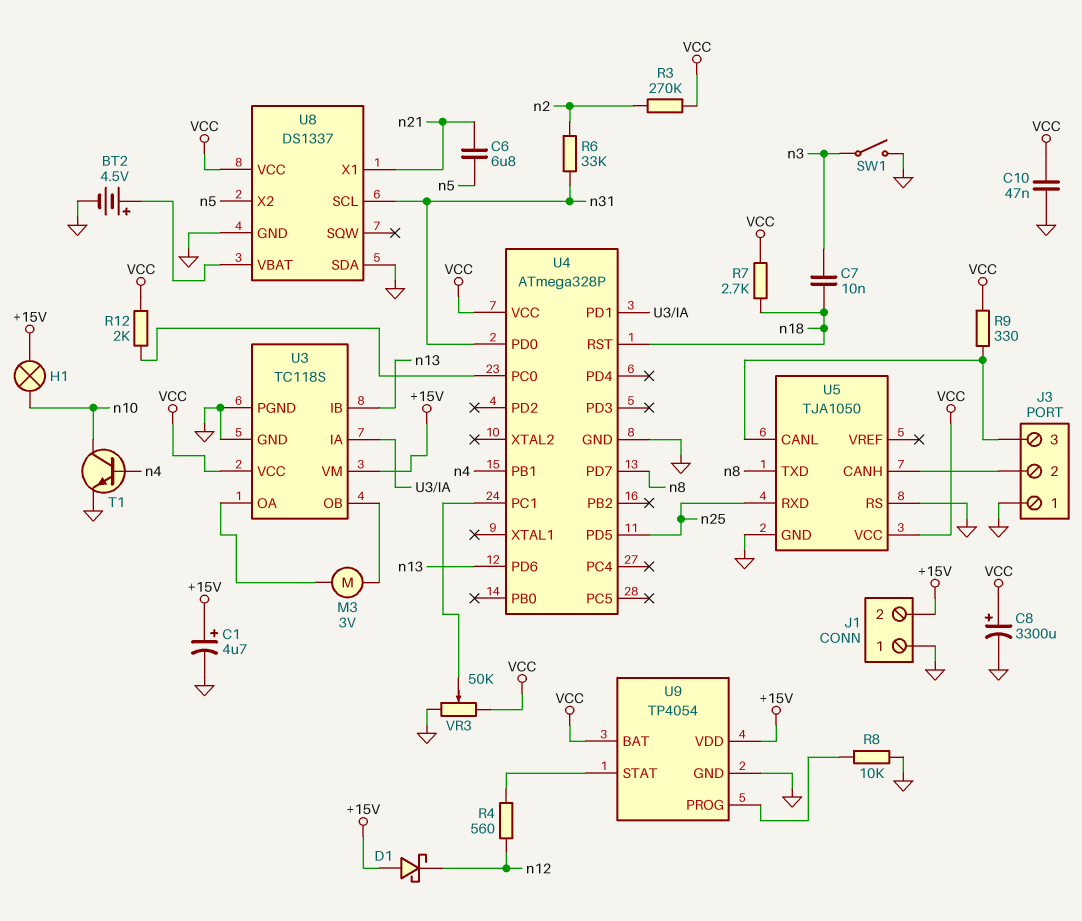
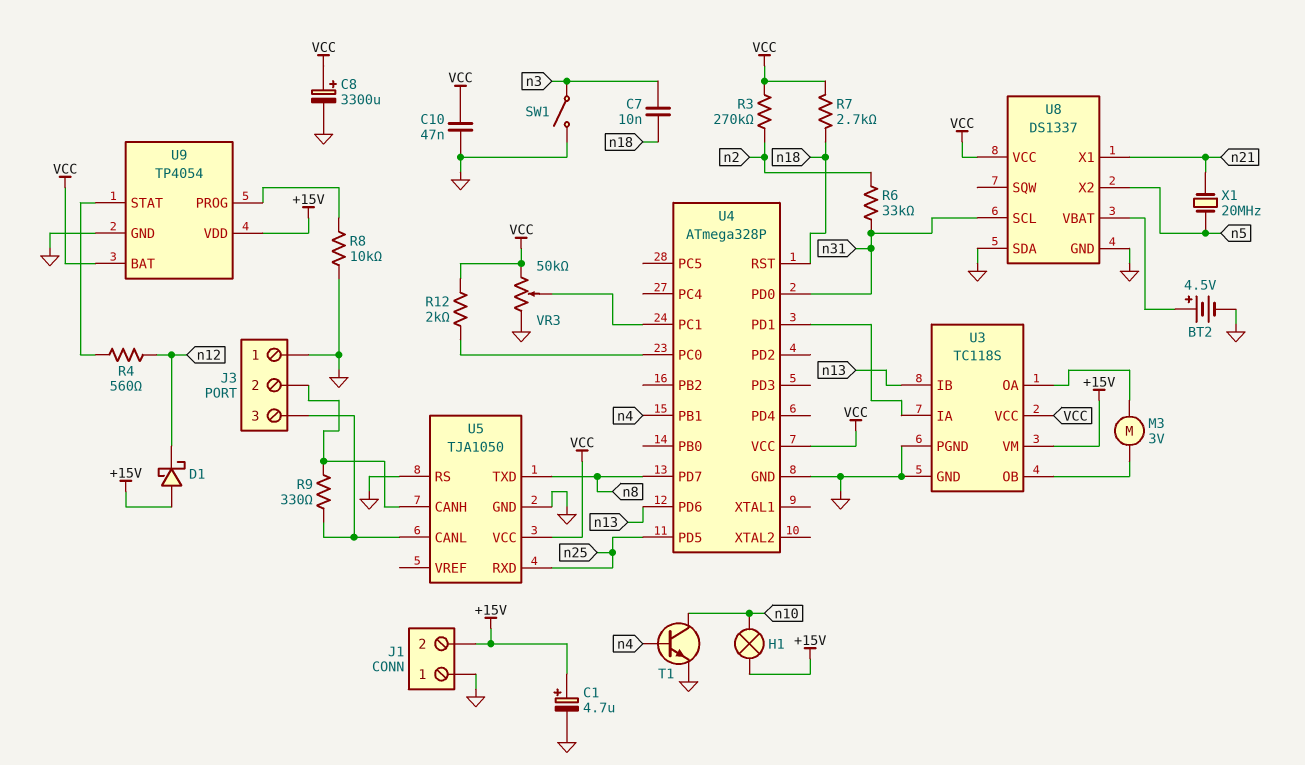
C6: 6.8uF (n5, n21) -> none
R9: 330 (J3/3, VCC) -> 330 (J3/2, J3/3)
X1: none -> 20MHz (n5, n21)

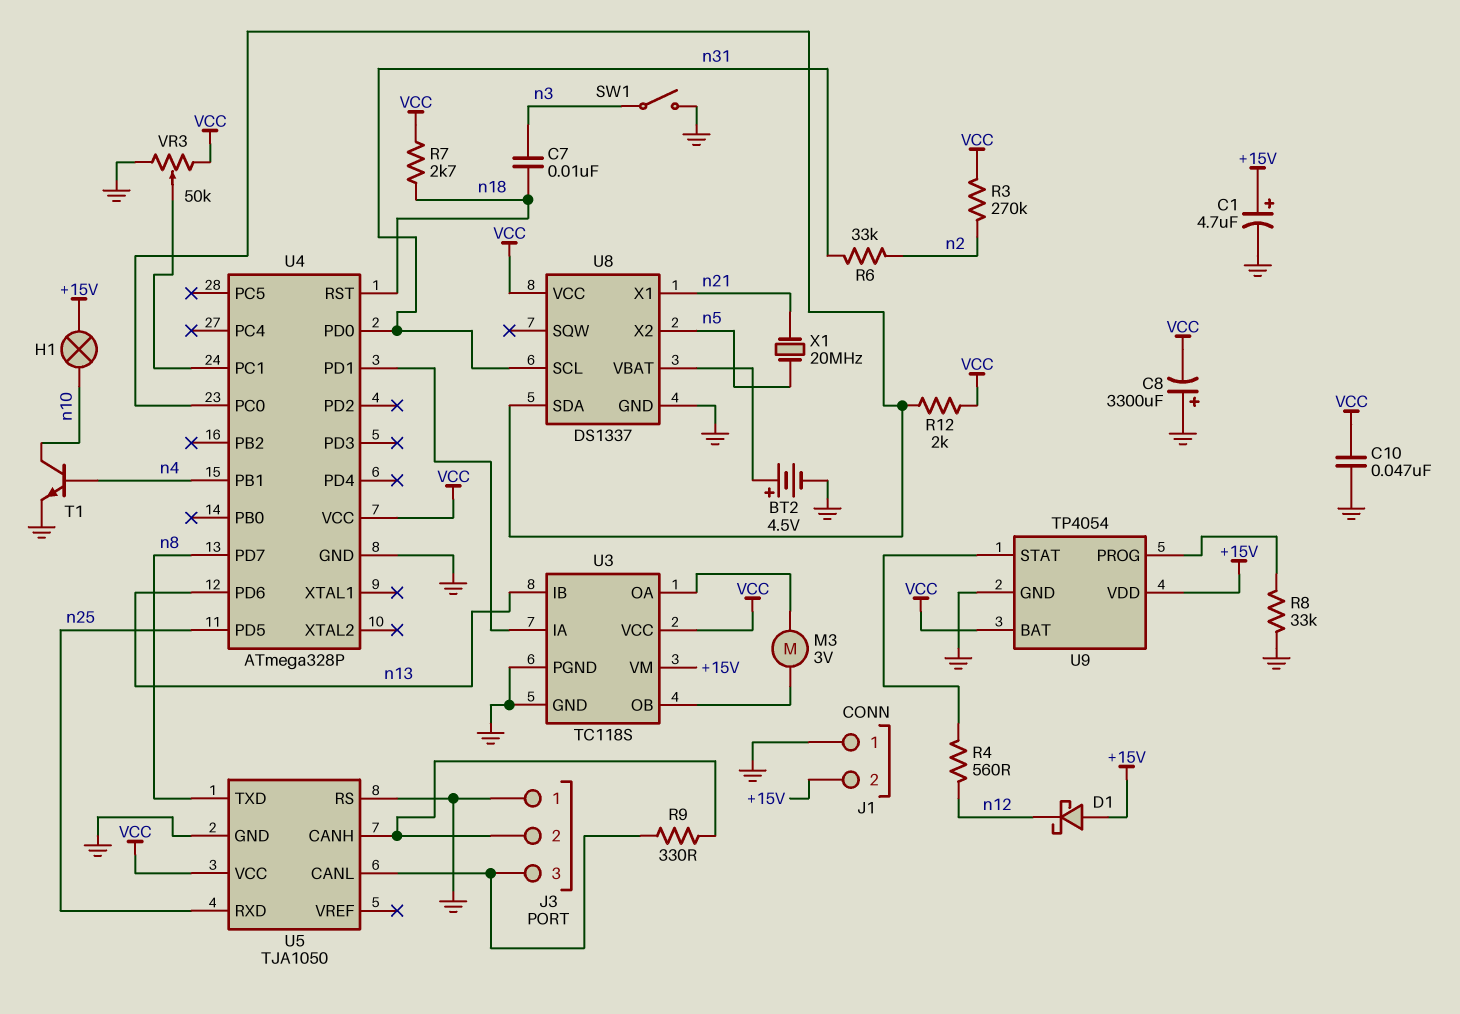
C8: 3300uF (plus VCC, minus GND) -> 3300uF (plus GND, minus VCC)
R8: 10k (GND, U9/PROG) -> 33k (GND, U9/PROG)
U8 pin SDA: GND -> U4/PC0

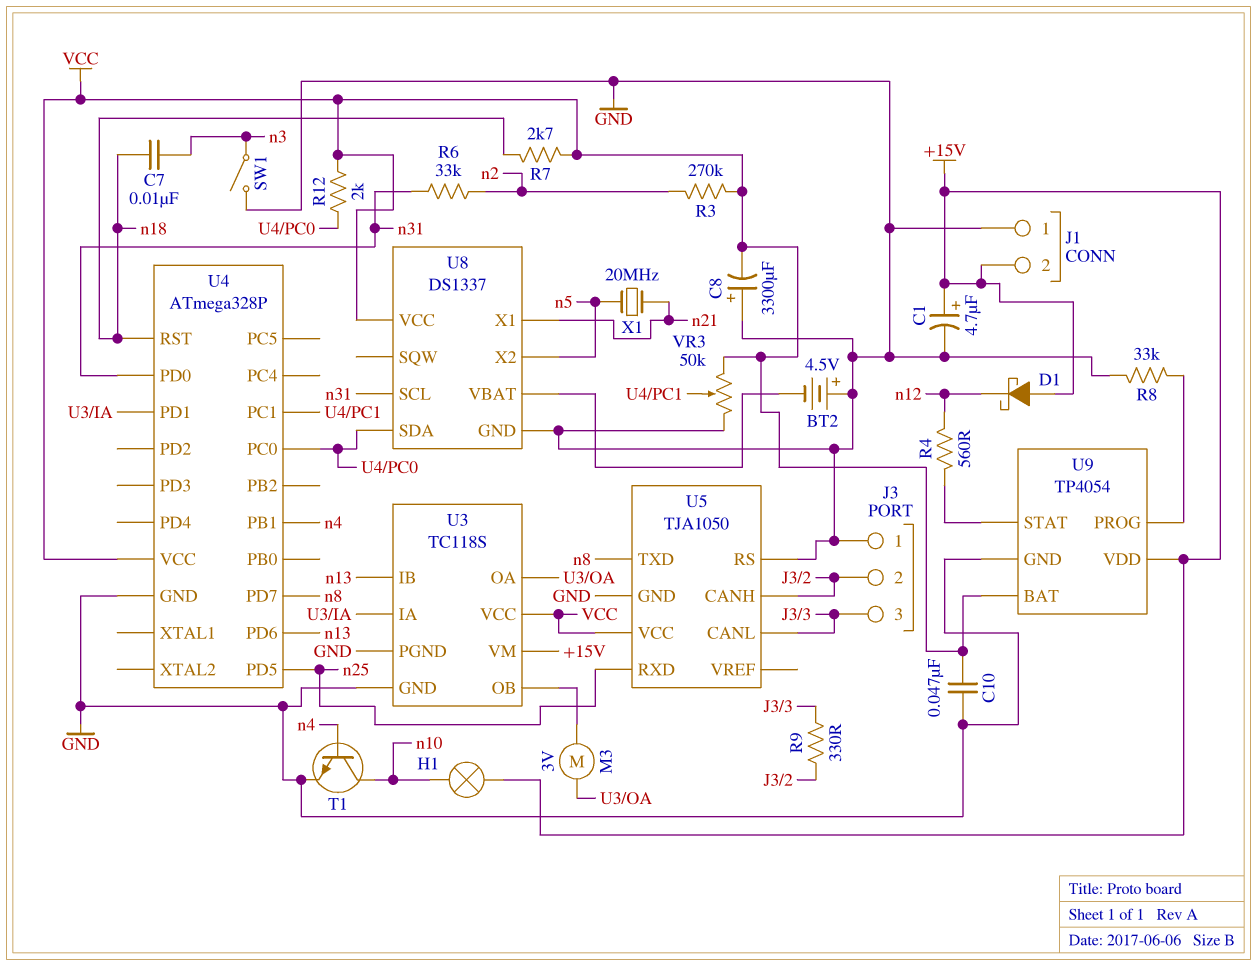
BT2: 4.5V (plus U8/VBAT, minus GND) -> 4.5V (plus GND, minus U8/VBAT)

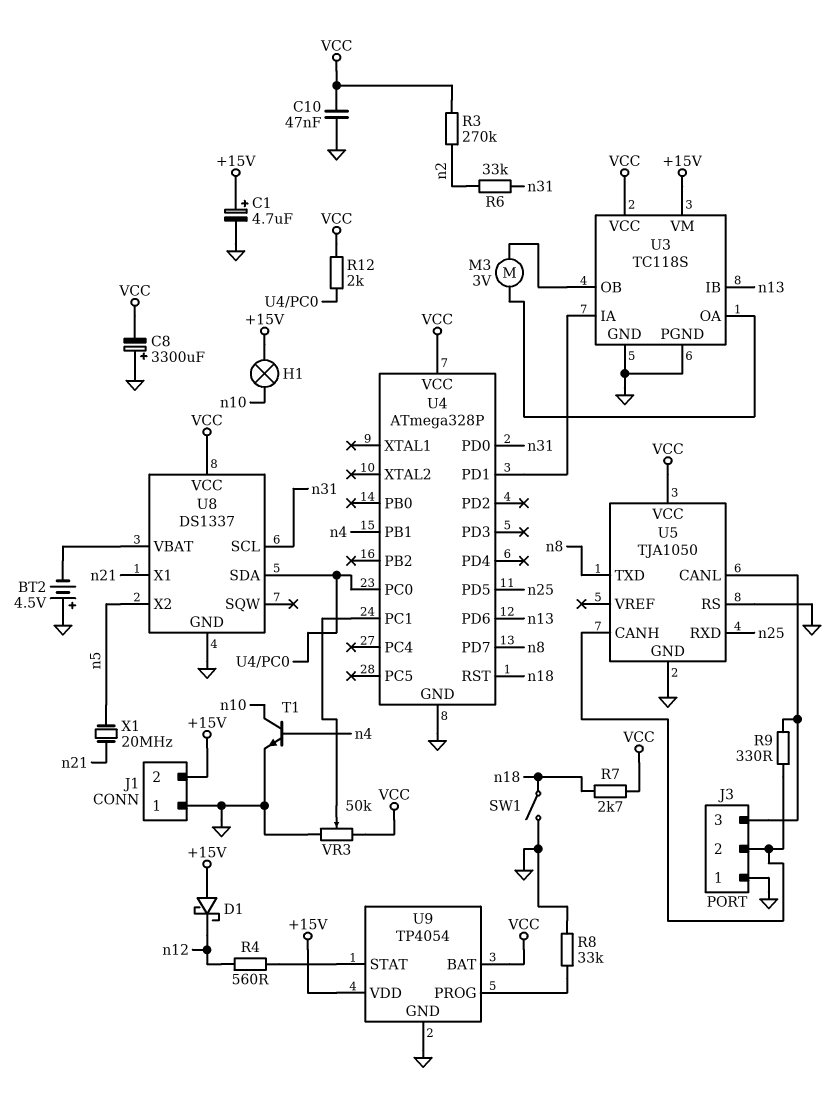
C7: 10nF (n3, n18) -> none
SW1: switch (GND, n3) -> switch (GND, n18)

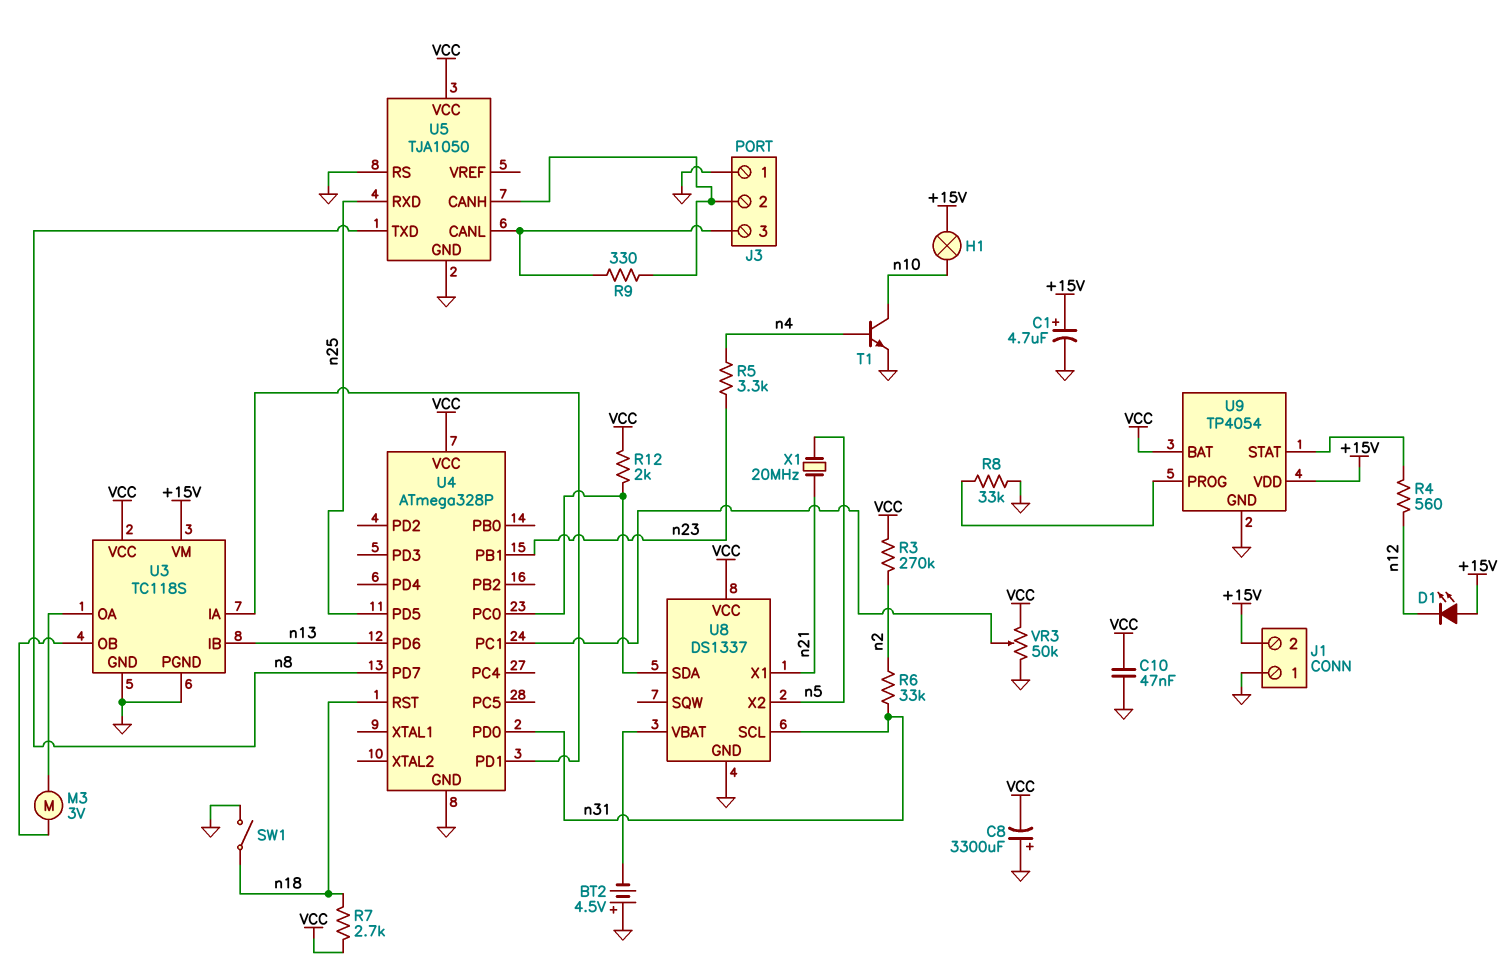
D1: schottky (A +15V, K n12) -> LED (A +15V, K n12)
R5: none -> 3.3k (n4, n23)
U4 pin PB1: n4 -> n23

